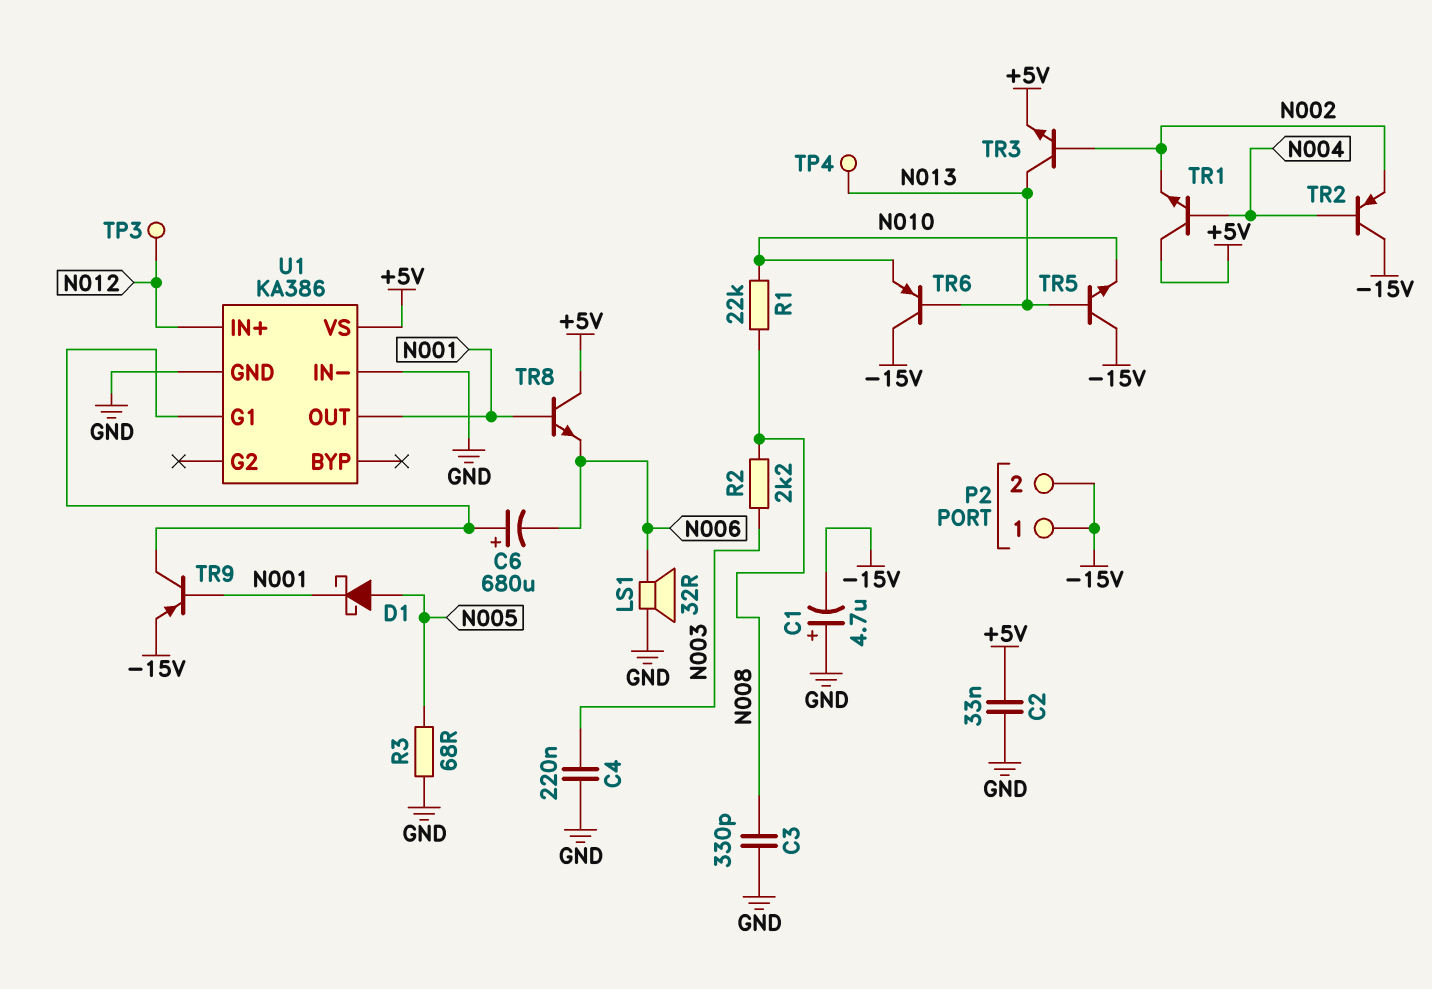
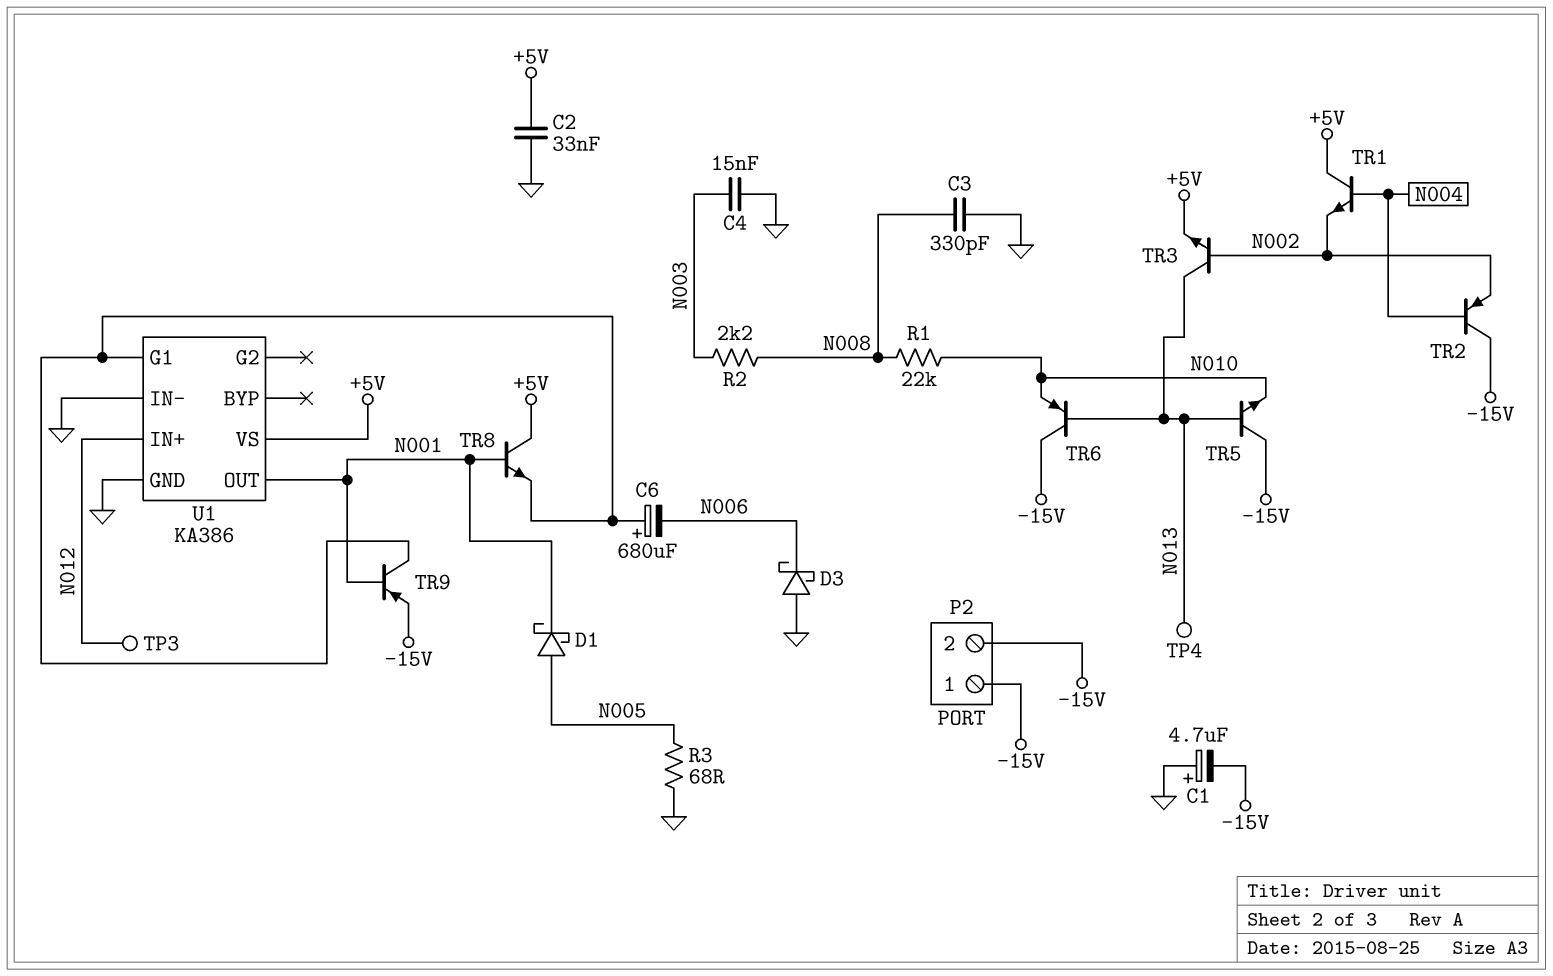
C4: 220nF (GND, N003) -> 15nF (GND, N003)
D3: none -> schottky (A GND, K N006)
LS1: speaker 32R (GND, N006) -> none
TR8: NPN (B N001, C +5V, E N006) -> NPN (B N001, C +5V, E U1/G1)

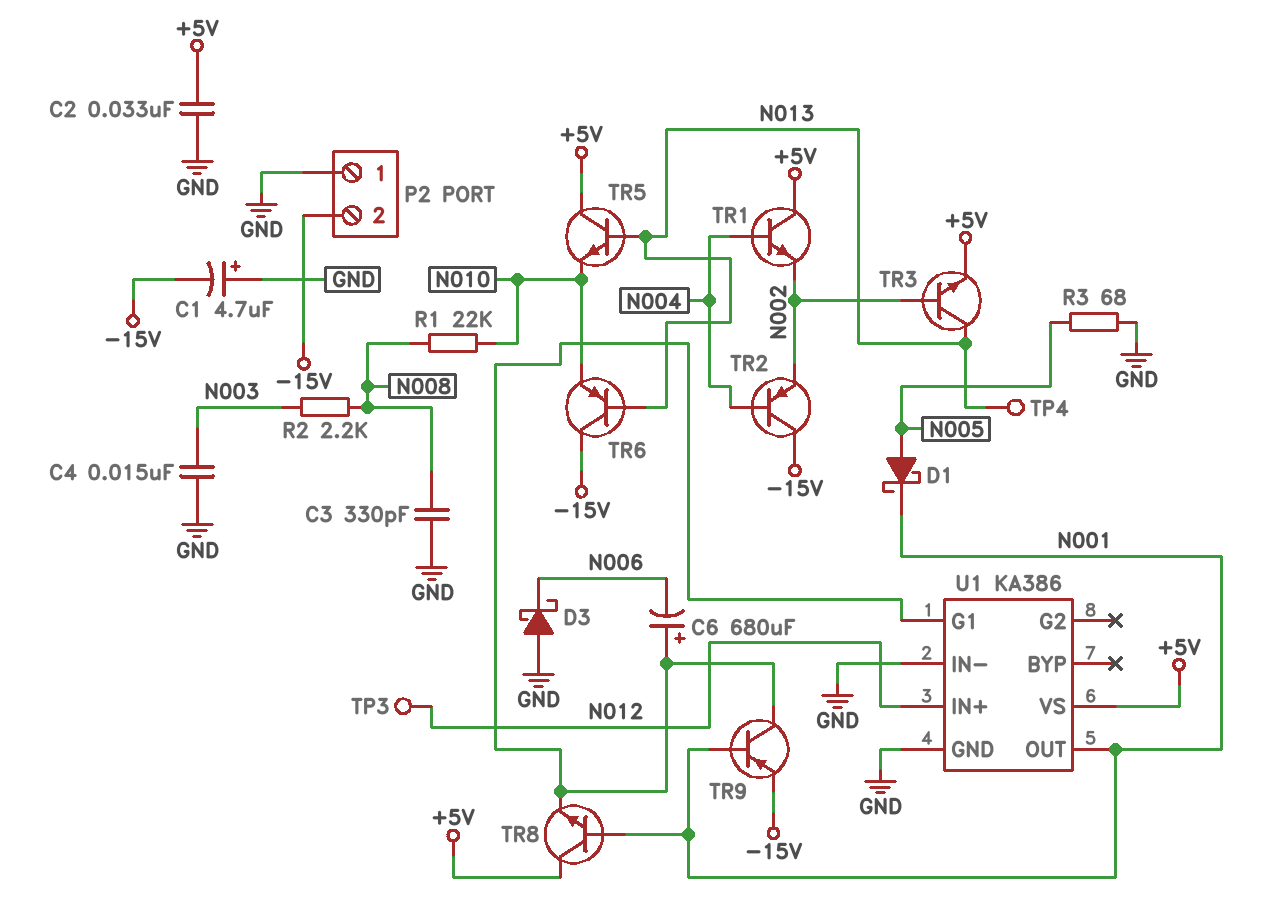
P2 pin 1: -15V -> GND
TR5: NPN (B N013, C -15V, E N010) -> NPN (B N013, C +5V, E N010)

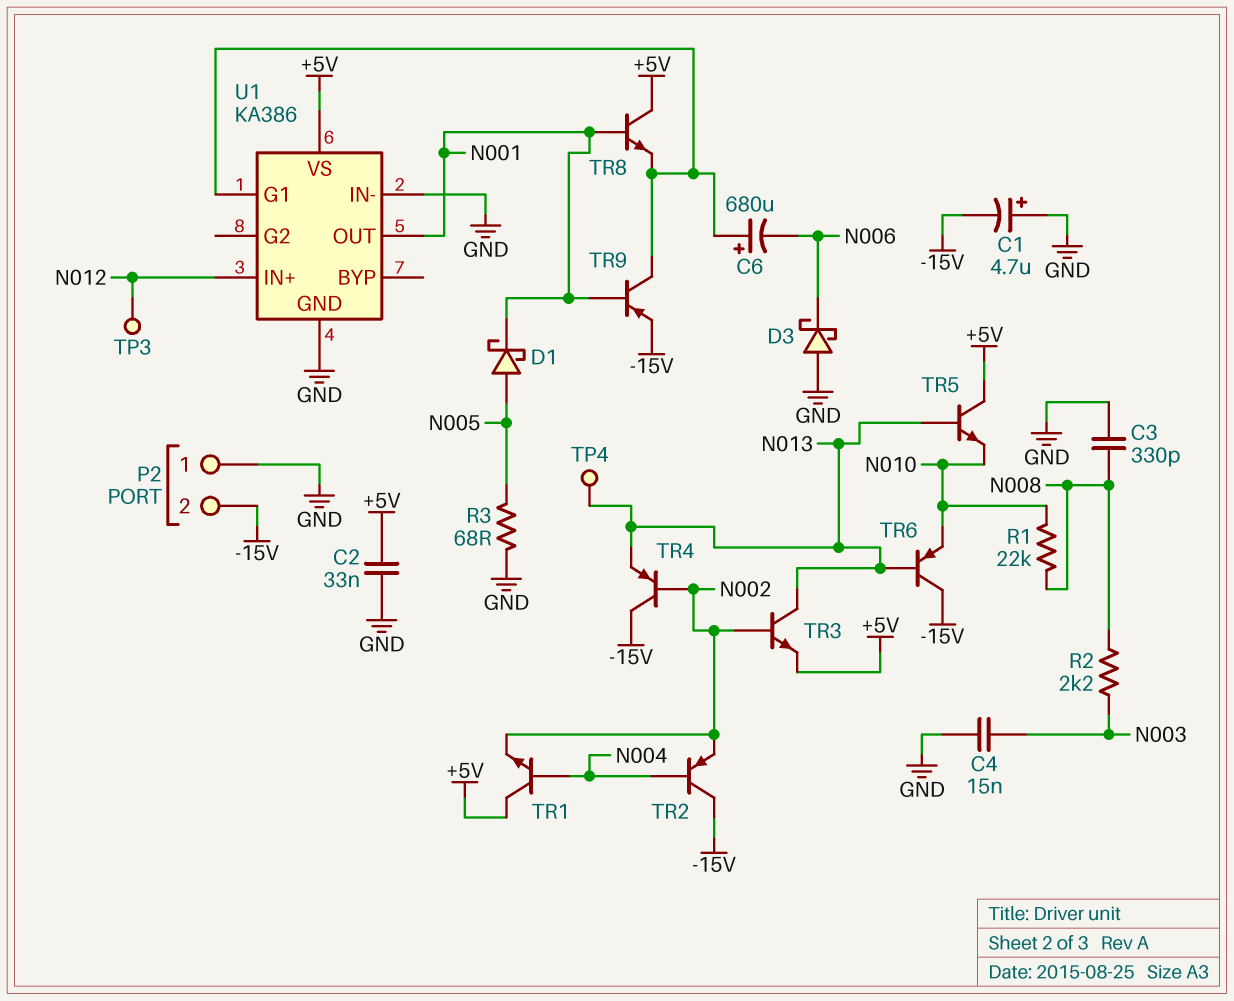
TR4: none -> PNP (B N002, C -15V, E N013)

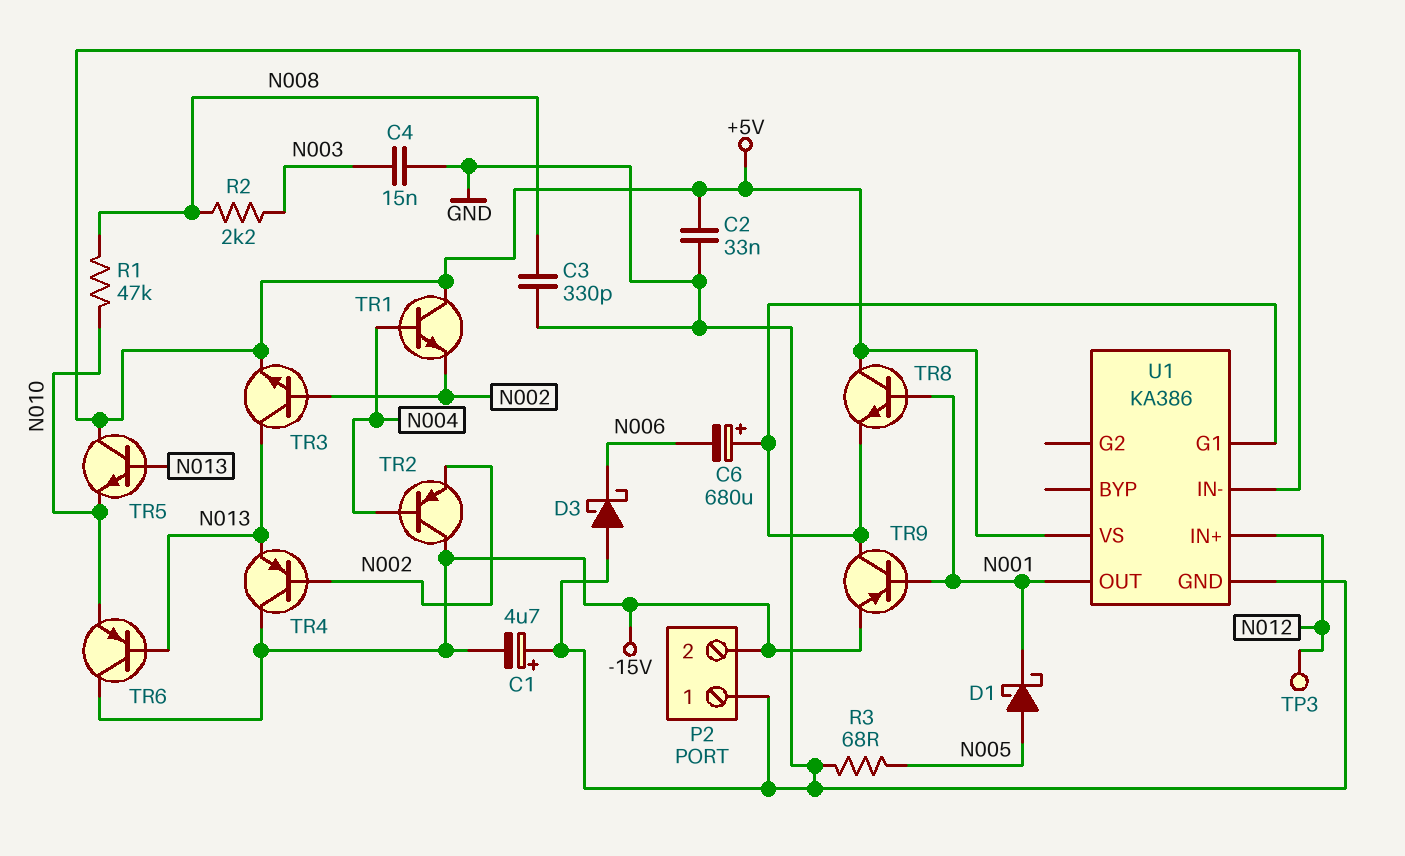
R1: 22k (N008, N010) -> 47k (N008, N010)
TP4: test point (N013) -> none
U1 pin IN-: GND -> +5V

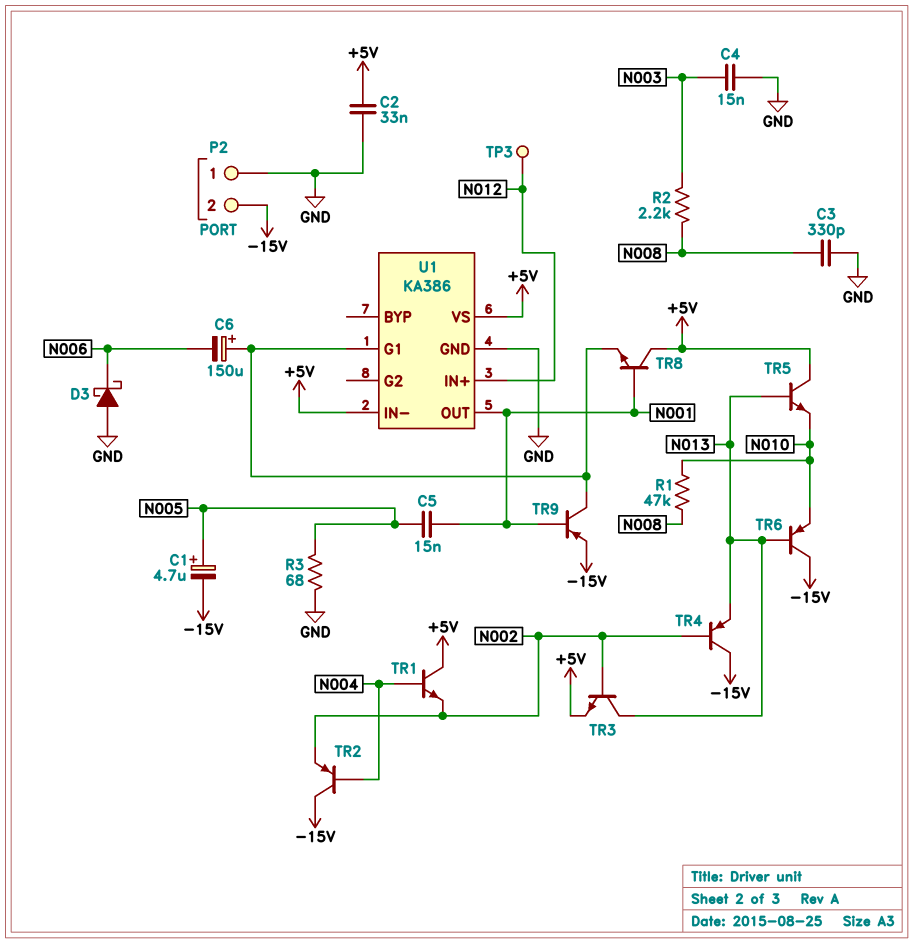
C1: 4.7uF (plus GND, minus -15V) -> 4.7uF (plus N005, minus -15V)
C5: none -> 15nF (N001, N005)
C6: 680uF (plus U1/G1, minus N006) -> 150uF (plus U1/G1, minus N006)
D1: schottky (A N005, K N001) -> none

